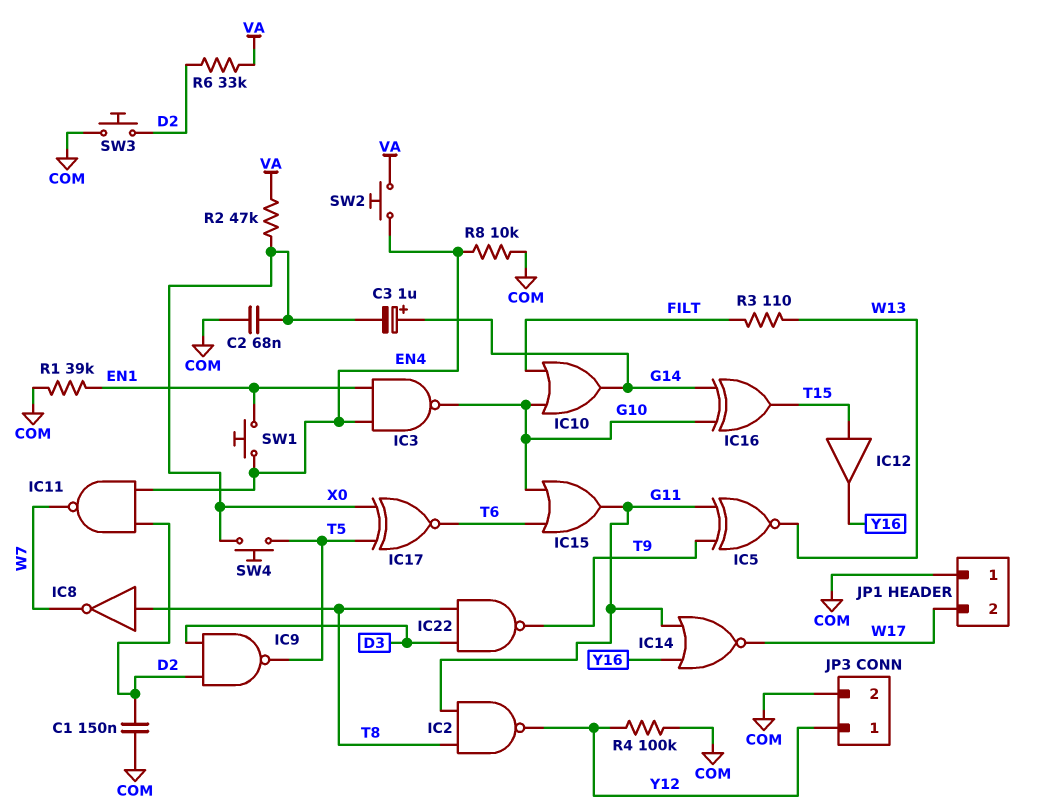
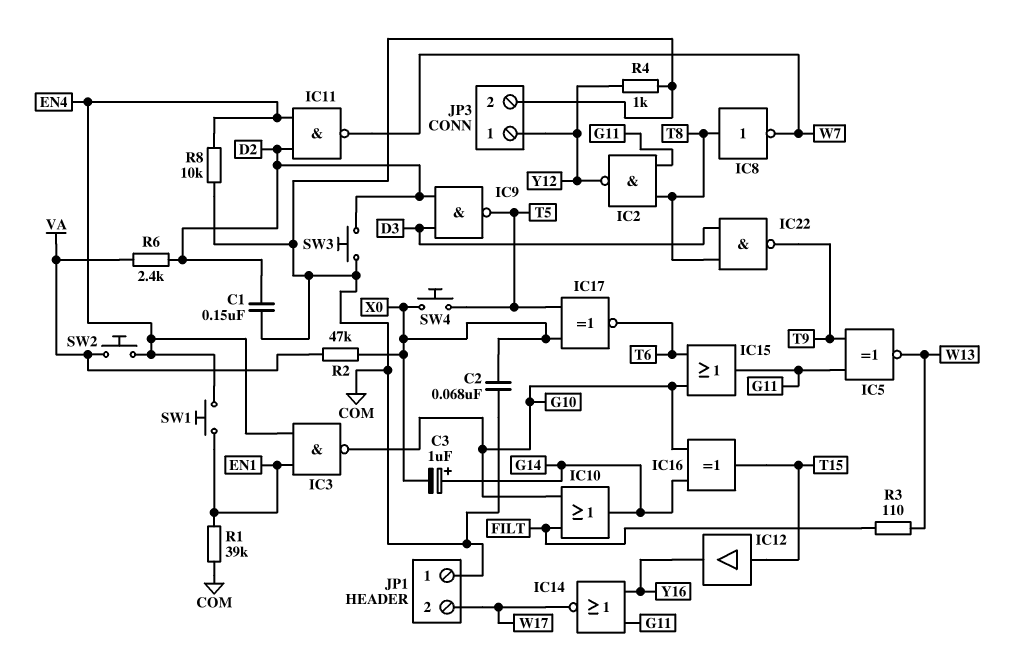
R4: 100k (COM, Y12) -> 1k (COM, Y12)
R6: 33k (D2, VA) -> 2.4k (D2, VA)

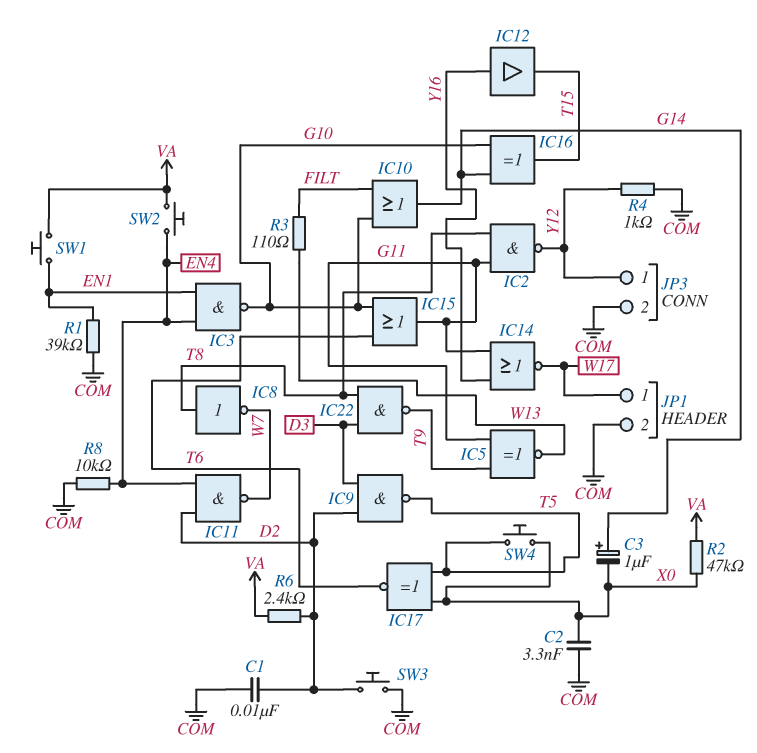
C1: 150nF (COM, D2) -> 10nF (COM, D2)
C2: 68nF (COM, X0) -> 3.3nF (COM, X0)
IC12: buffer (in T15, out Y16) -> buffer (in Y16, out T15)
JP1 pin 1: COM -> W17
JP1 pin 2: W17 -> COM
SW1: button (EN1, EN4) -> button (EN1, VA)

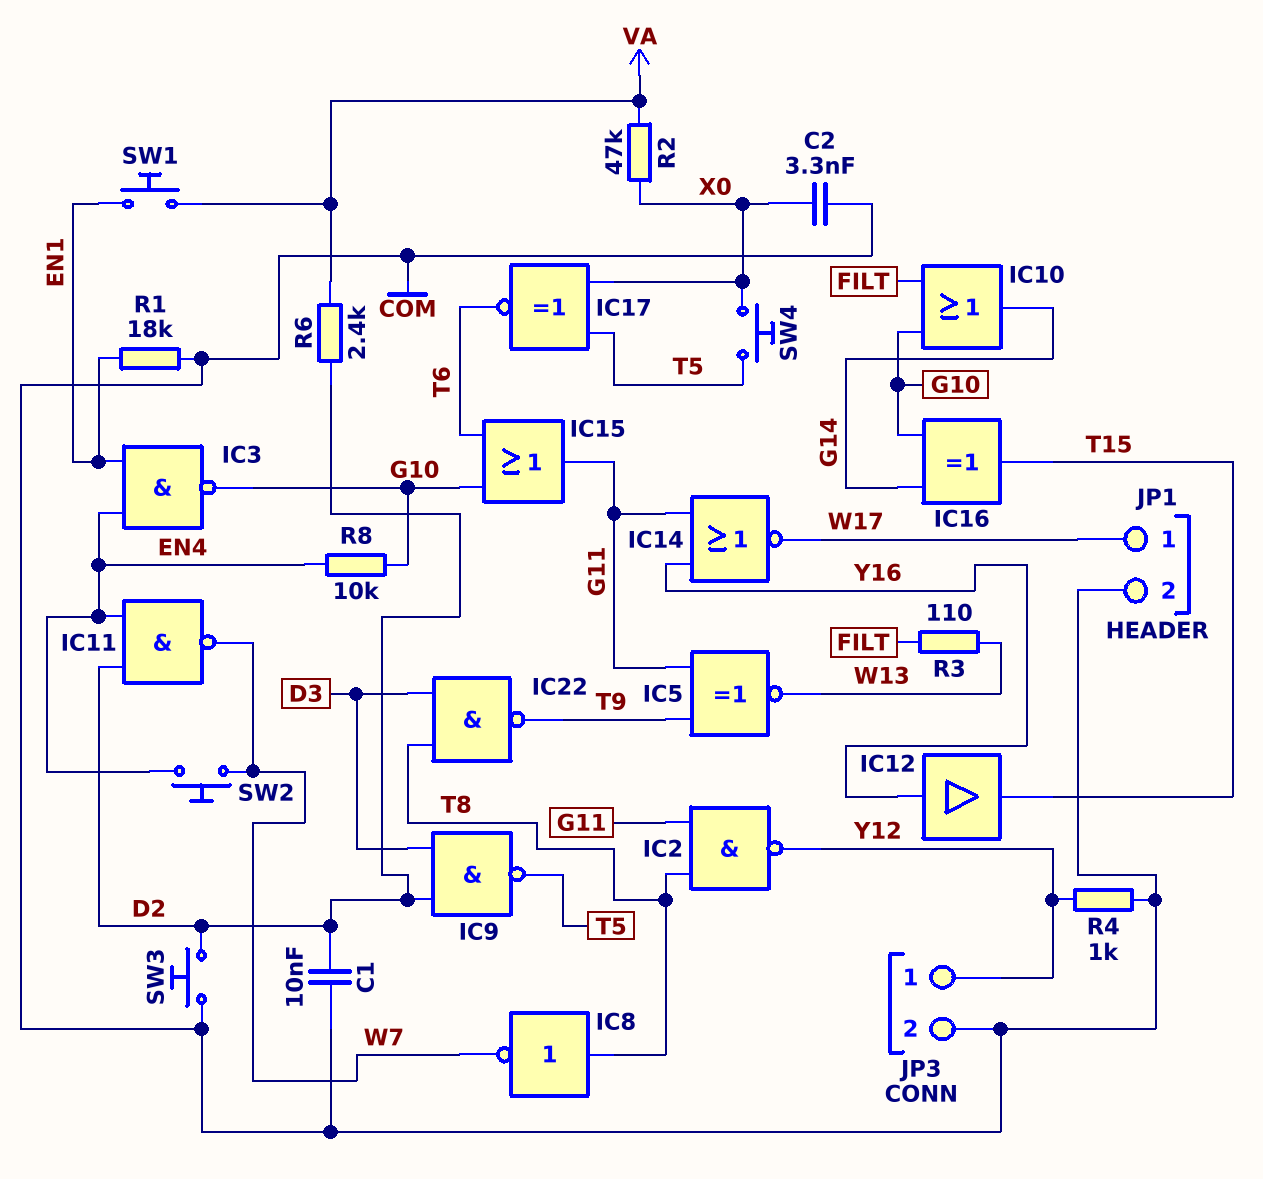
C3: 1uF (plus G14, minus X0) -> none
R1: 39k (COM, EN1) -> 18k (COM, EN1)
R8: 10k (COM, EN4) -> 10k (EN4, G10)
SW2: button (EN4, VA) -> button (EN4, W7)

